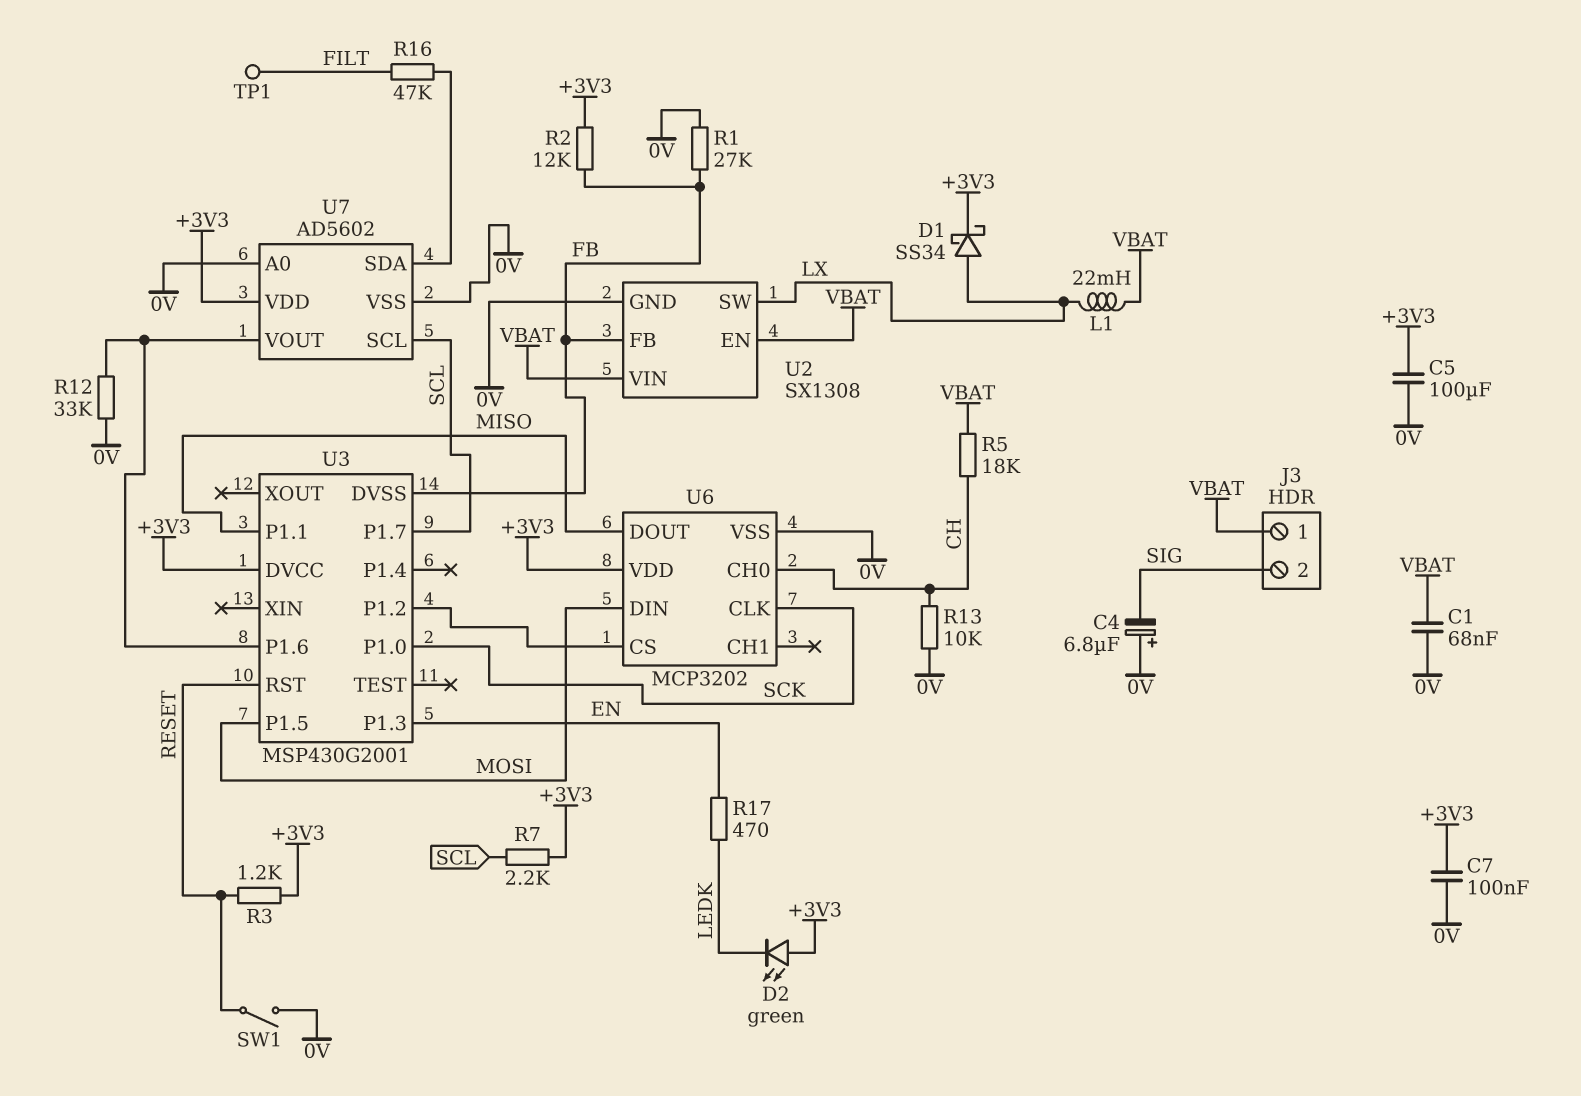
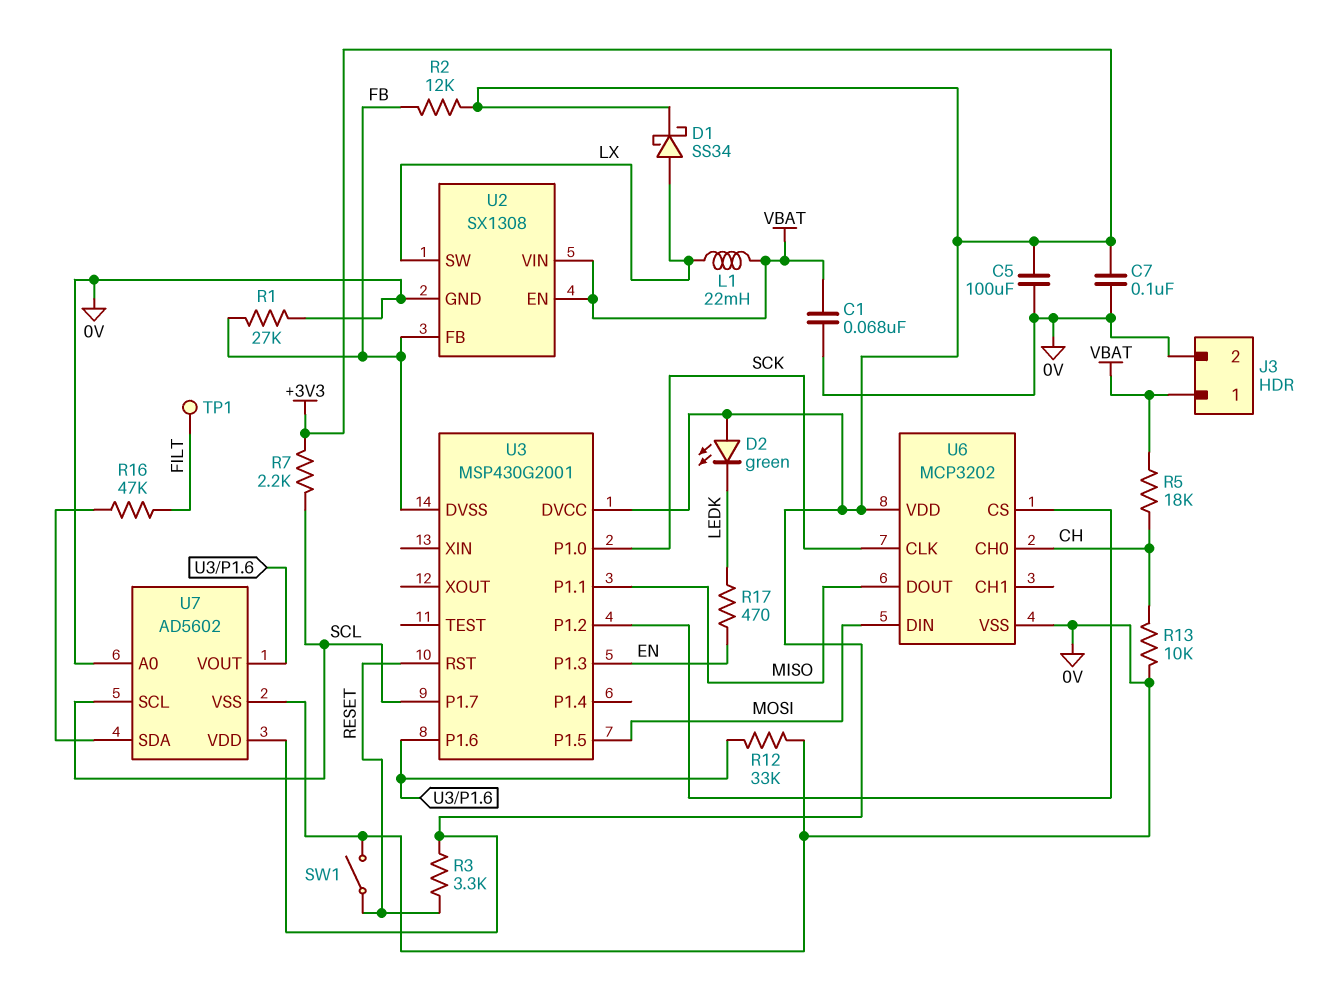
C4: 6.8uF (plus 0V, minus SIG) -> none
J3 pin 2: SIG -> 0V
R3: 1.2k (+3V3, RESET) -> 3.3k (+3V3, RESET)

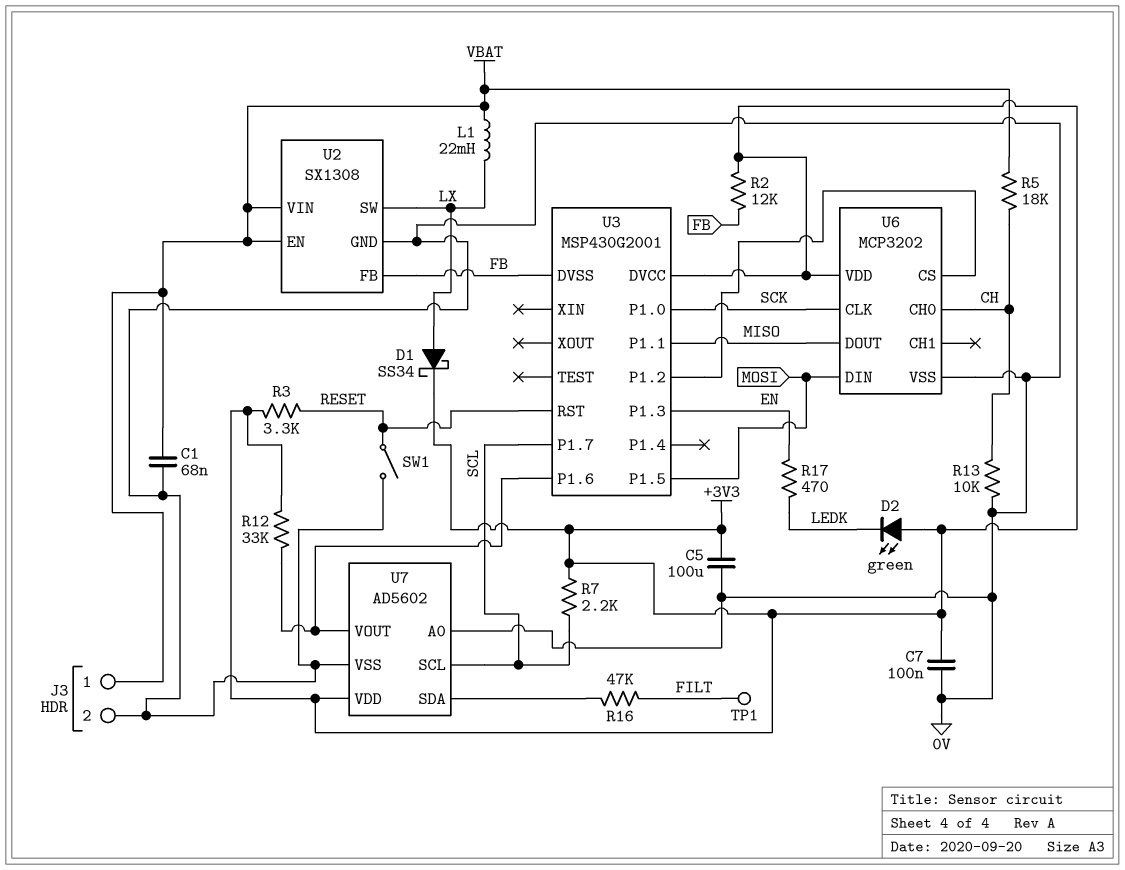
R1: 27k (0V, FB) -> none
R12: 33k (0V, U3/P1.6) -> 33k (+3V3, U3/P1.6)

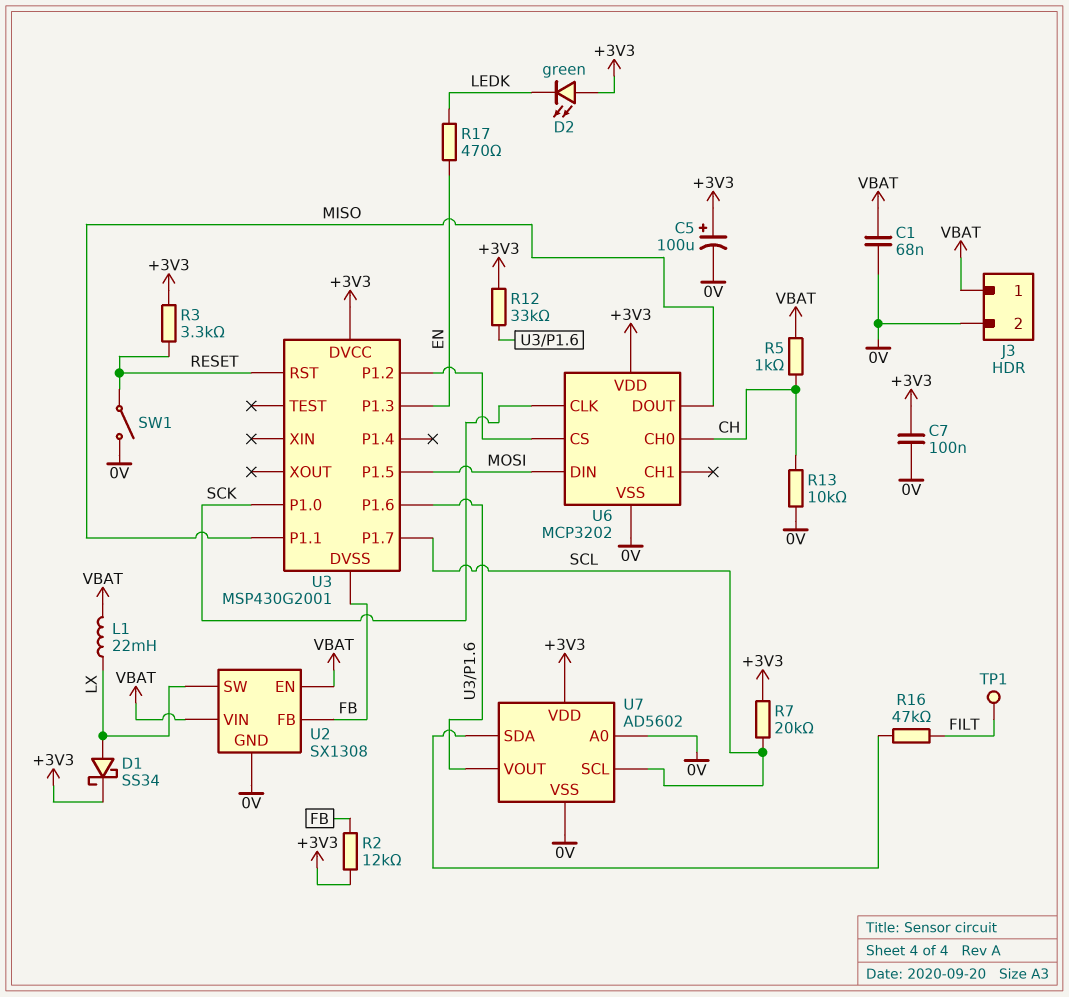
C5: 100uF (+3V3, 0V) -> 100uF (plus +3V3, minus 0V)
R5: 18k (CH, VBAT) -> 1k (CH, VBAT)
R7: 2.2k (+3V3, SCL) -> 20k (+3V3, SCL)

